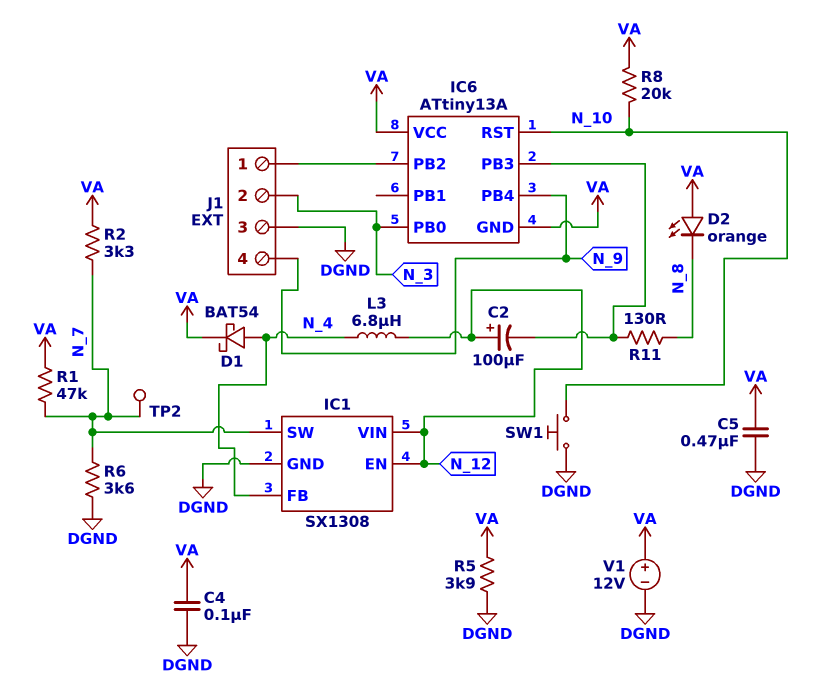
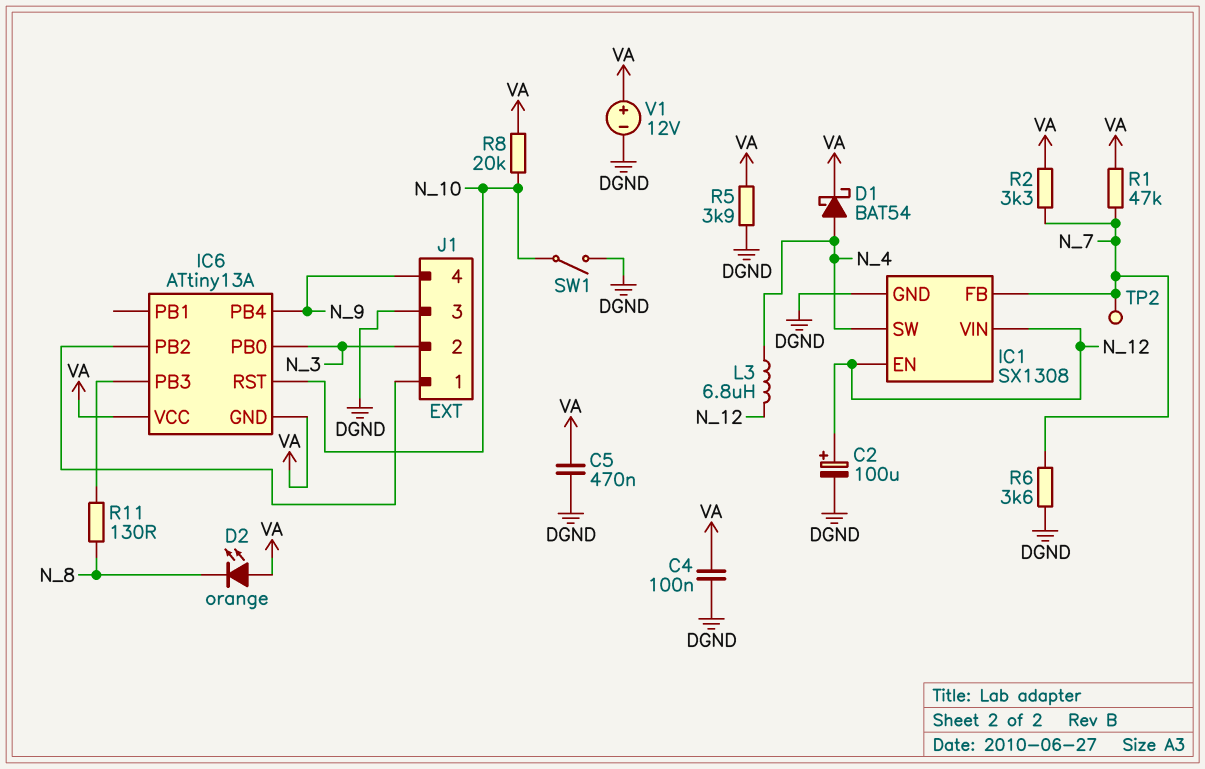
C2: 100uF (plus N_12, minus IC6/PB3) -> 100uF (plus N_12, minus DGND)
IC1 pin FB: N_4 -> N_7
IC1 pin SW: N_7 -> N_4
SW1: button (DGND, N_10) -> switch (DGND, N_10)

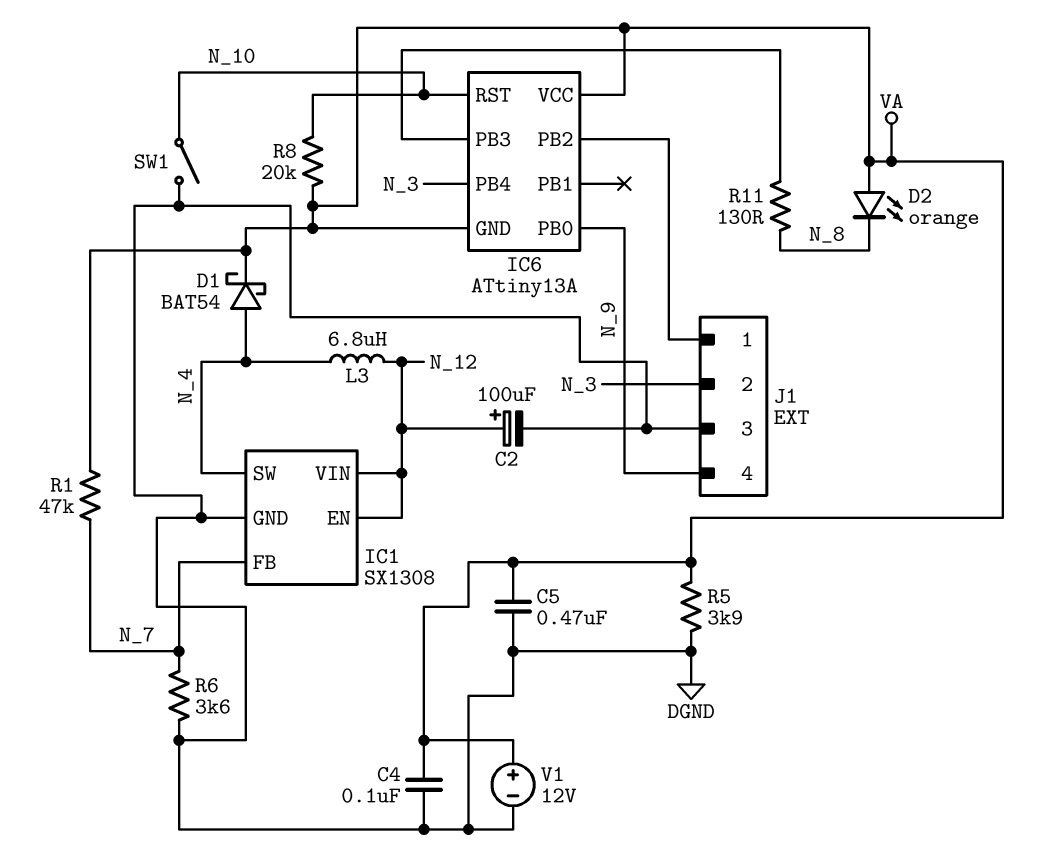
IC6 pin PB0: N_3 -> N_9
IC6 pin PB4: N_9 -> N_3
R2: 3.3k (N_7, VA) -> none
TP2: test point (N_7) -> none

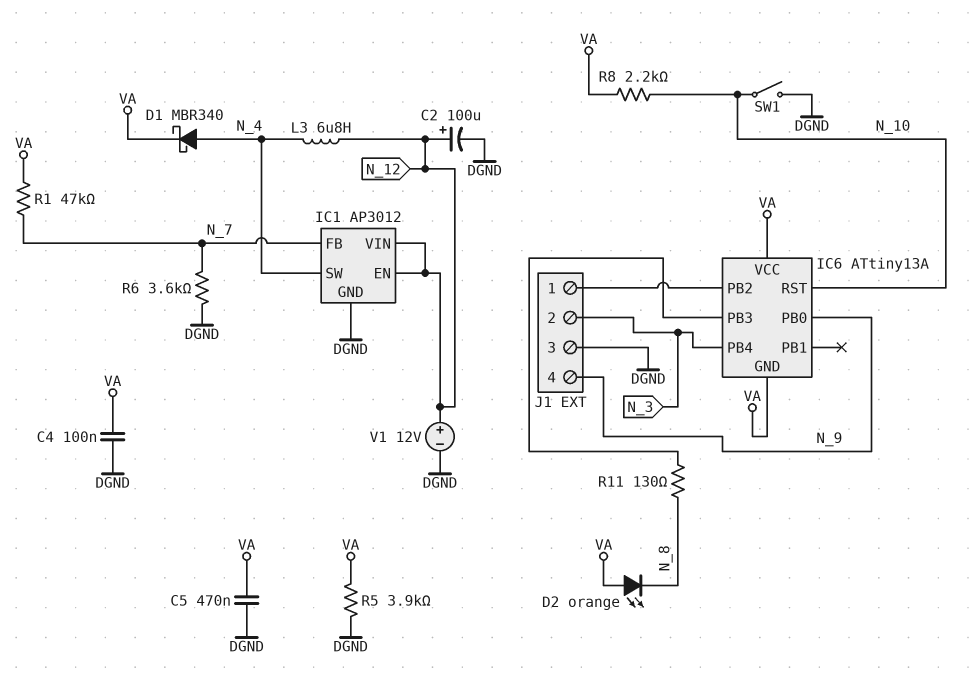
D1: schottky BAT54 (A N_4, K VA) -> schottky MBR340 (A N_4, K VA)
IC1: SX1308 -> AP3012
R8: 20k (N_10, VA) -> 2.2k (N_10, VA)
V1: 12V (plus VA, minus DGND) -> 12V (plus N_12, minus DGND)

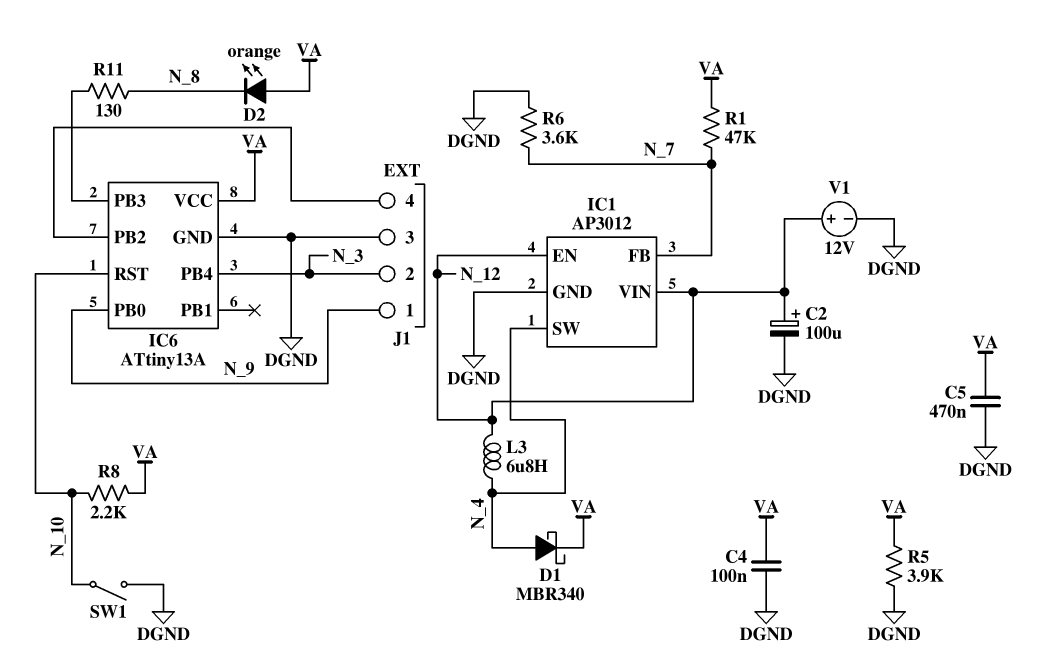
IC6 pin GND: VA -> DGND
J1 pin 1: IC6/PB2 -> N_9
J1 pin 4: N_9 -> IC6/PB2

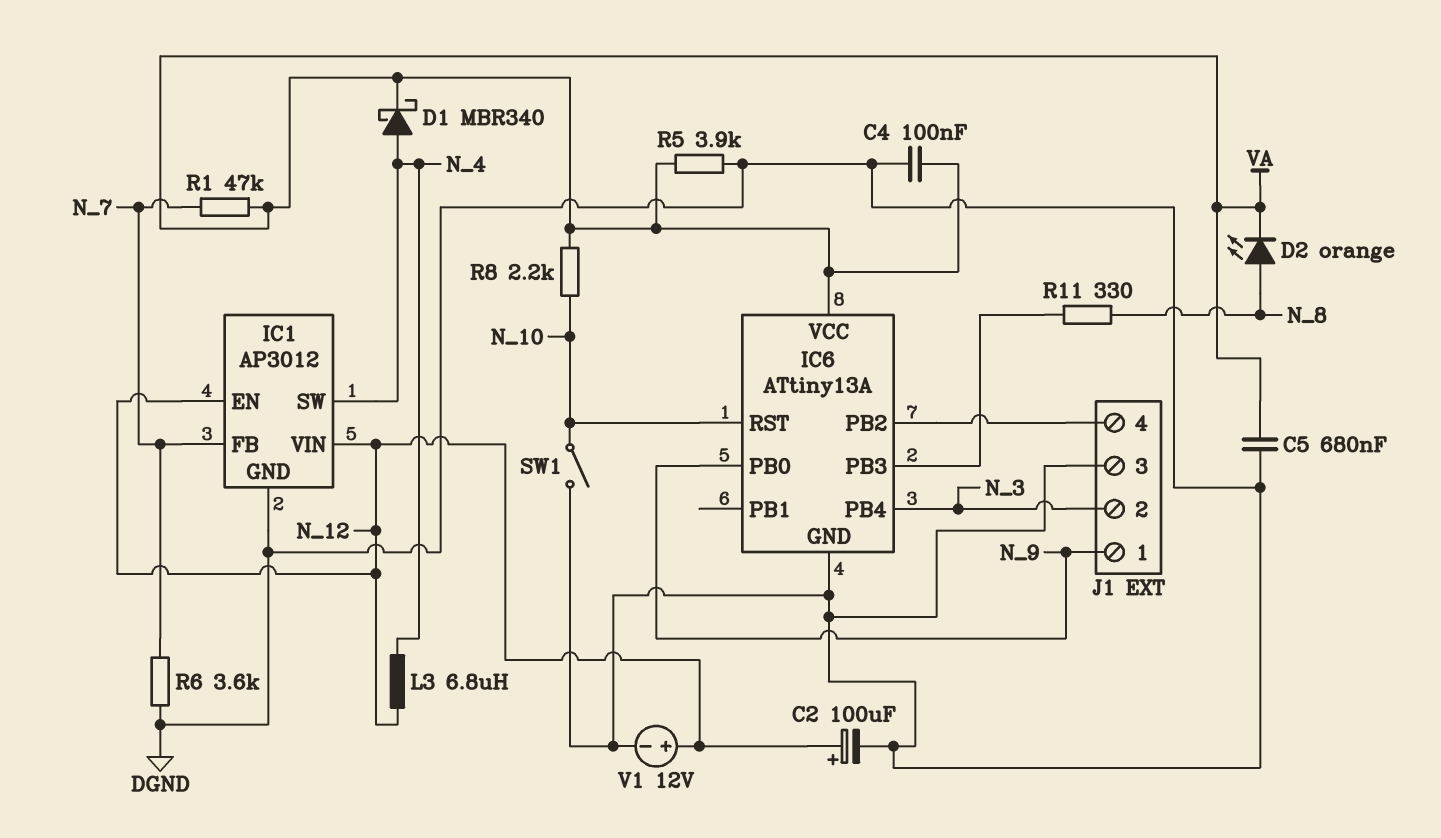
C5: 470nF (DGND, VA) -> 680nF (DGND, VA)
D2: LED orange (A VA, K N_8) -> LED orange (A N_8, K VA)
R11: 130 (IC6/PB3, N_8) -> 330 (IC6/PB3, N_8)

